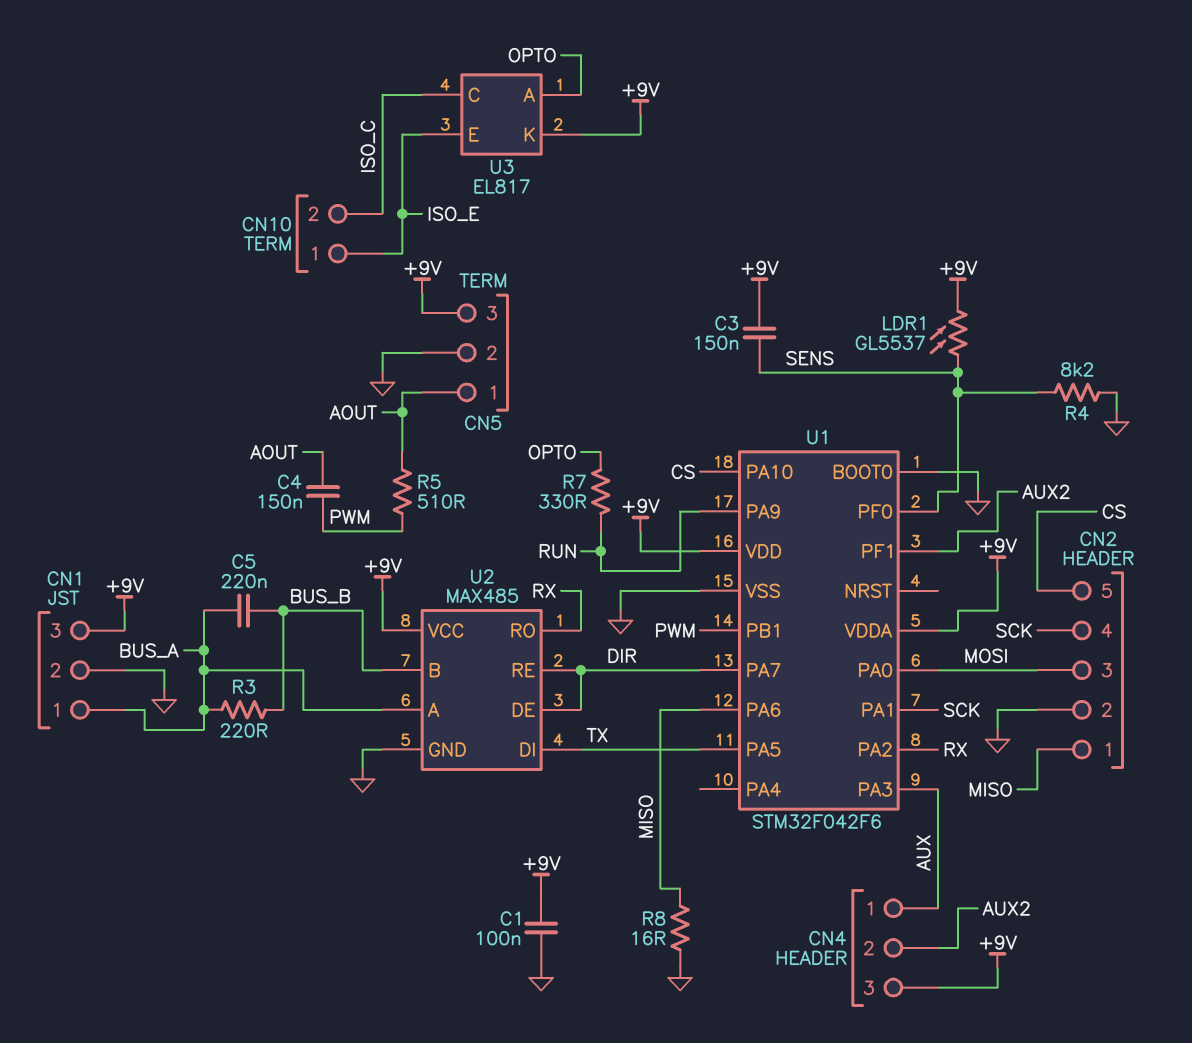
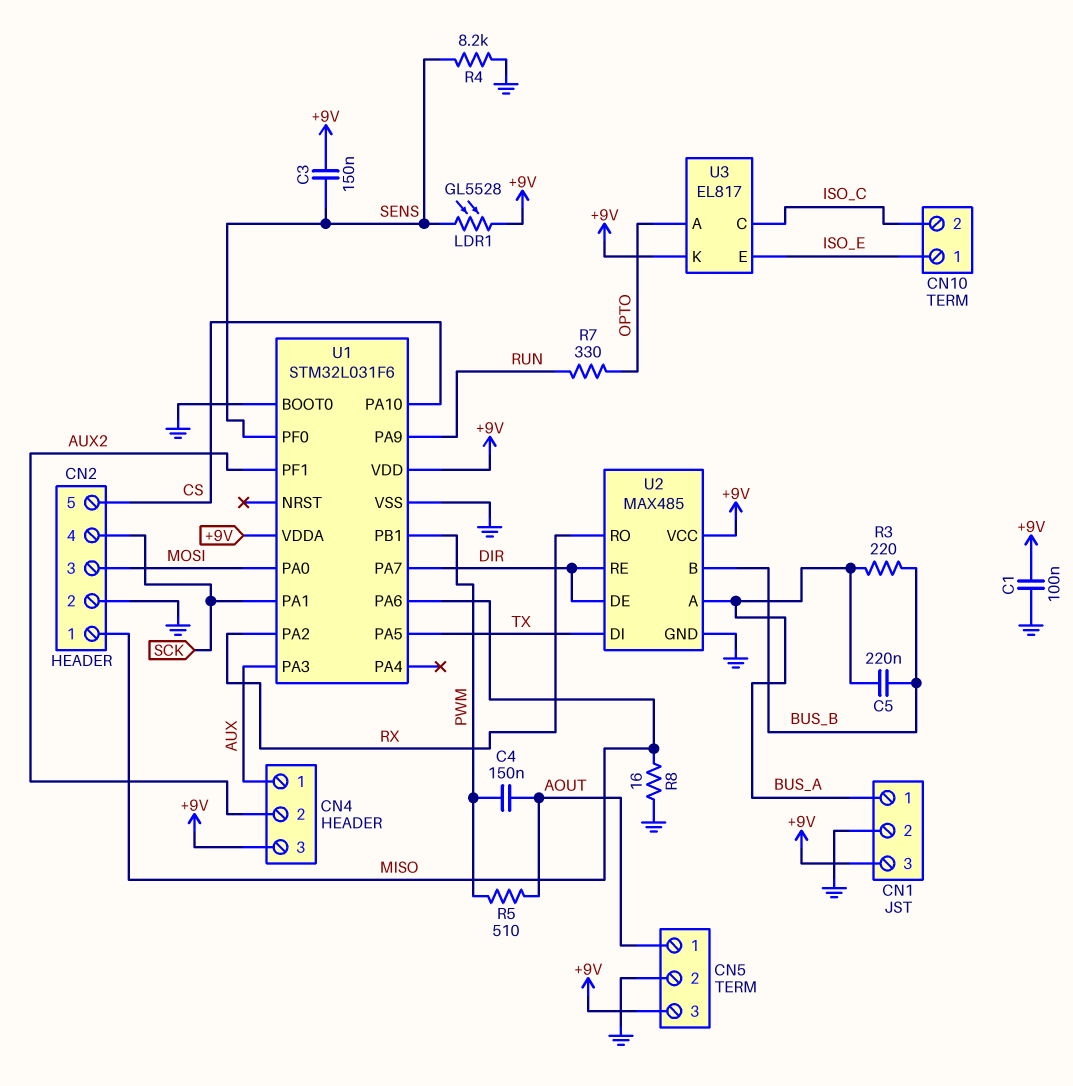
LDR1: GL5537 (+9V, SENS) -> GL5528 (+9V, SENS)
U1: STM32F042F6 -> STM32L031F6

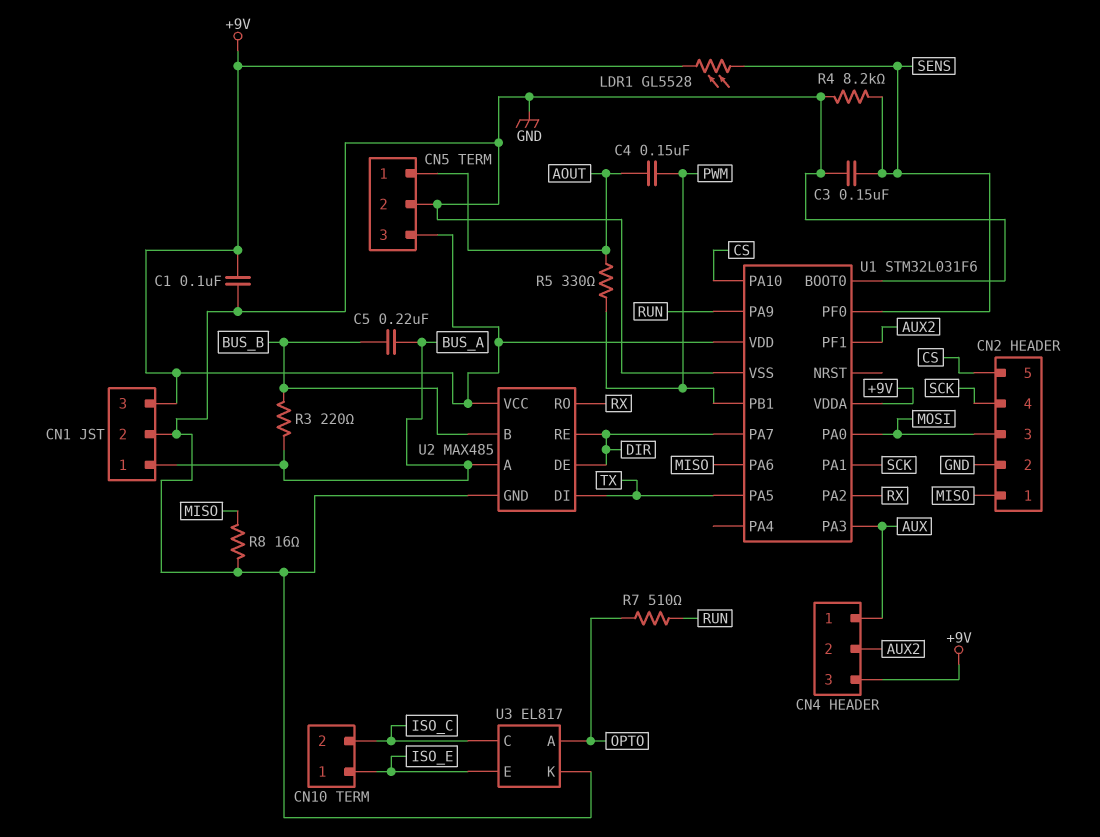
C3: 150nF (+9V, SENS) -> 150nF (GND, SENS)
R5: 510 (AOUT, PWM) -> 330 (AOUT, PWM)
R7: 330 (OPTO, RUN) -> 510 (OPTO, RUN)
U3 pin K: +9V -> GND

